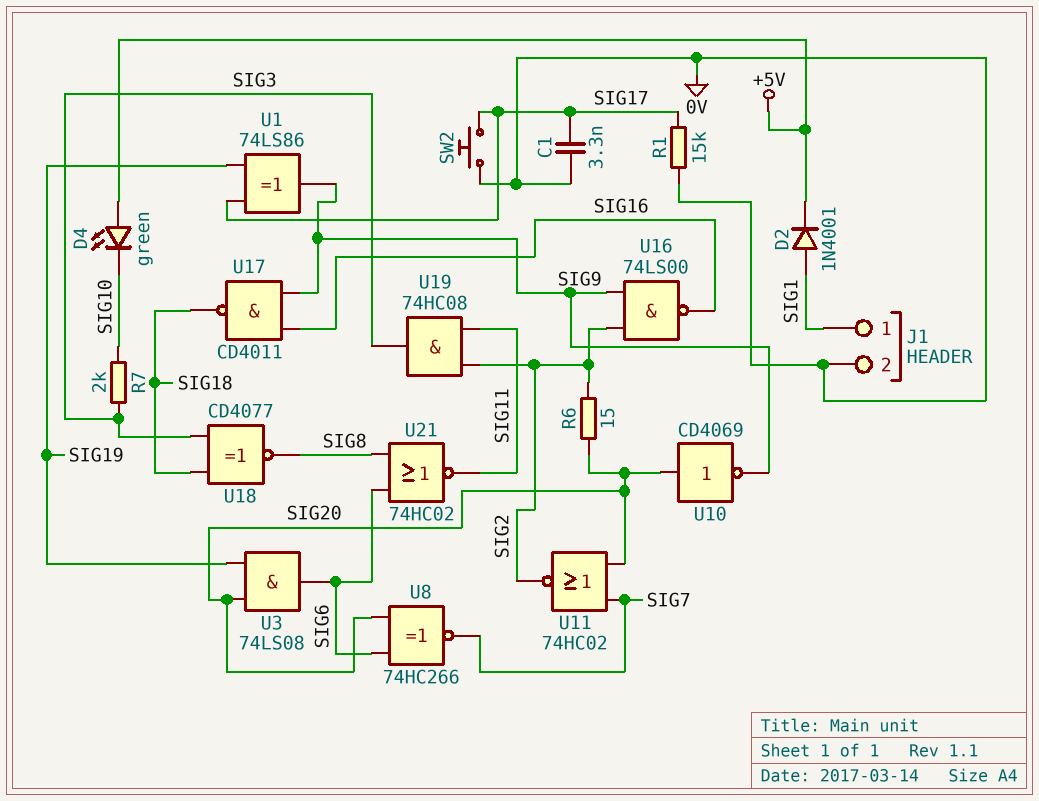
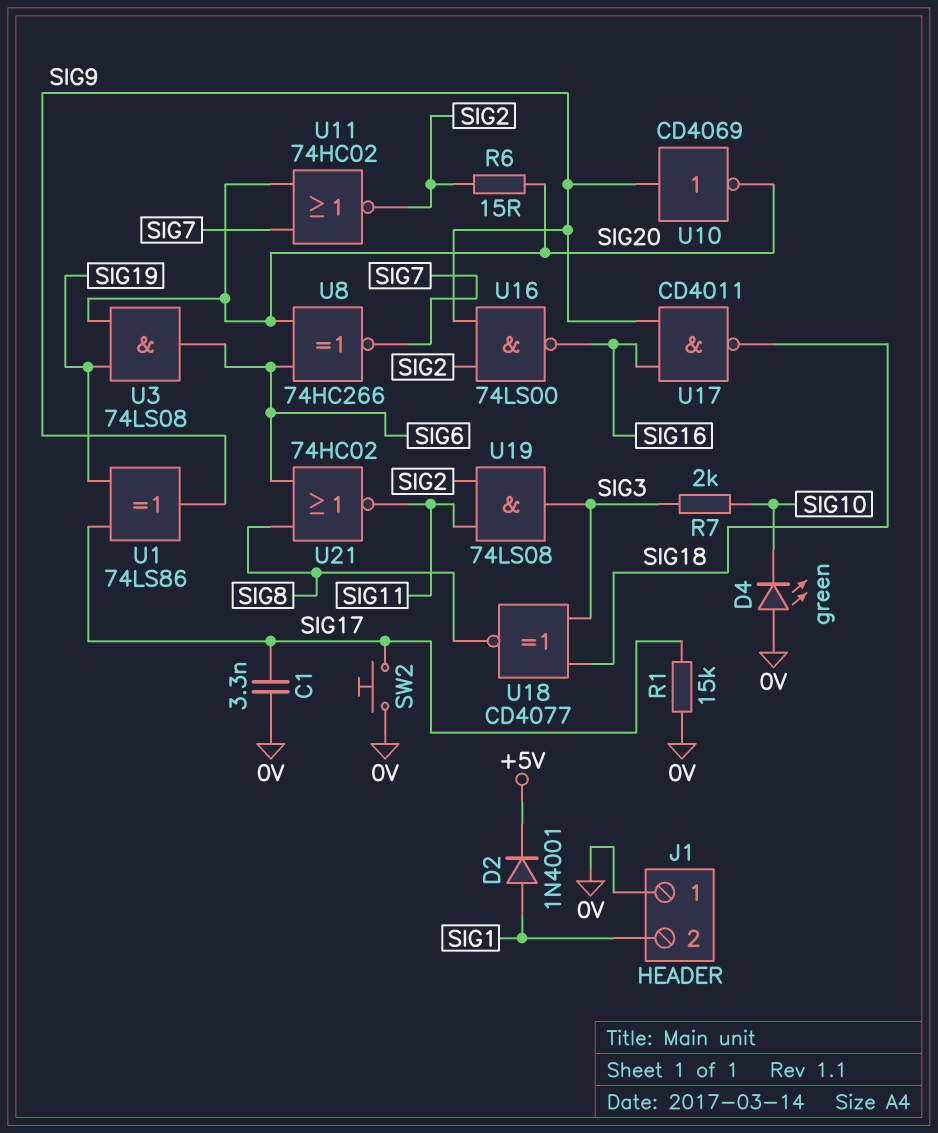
D4: LED green (A +5V, K SIG10) -> LED green (A 0V, K SIG10)
J1 pin 1: SIG1 -> 0V
J1 pin 2: 0V -> SIG1
U10: NOT CD4069 (in SIG20, out SIG9) -> NOT CD4069 (in SIG9, out SIG20)
U19: AND 74HC08 (in SIG2, in SIG11, out SIG3) -> AND 74LS08 (in SIG2, in SIG11, out SIG3)

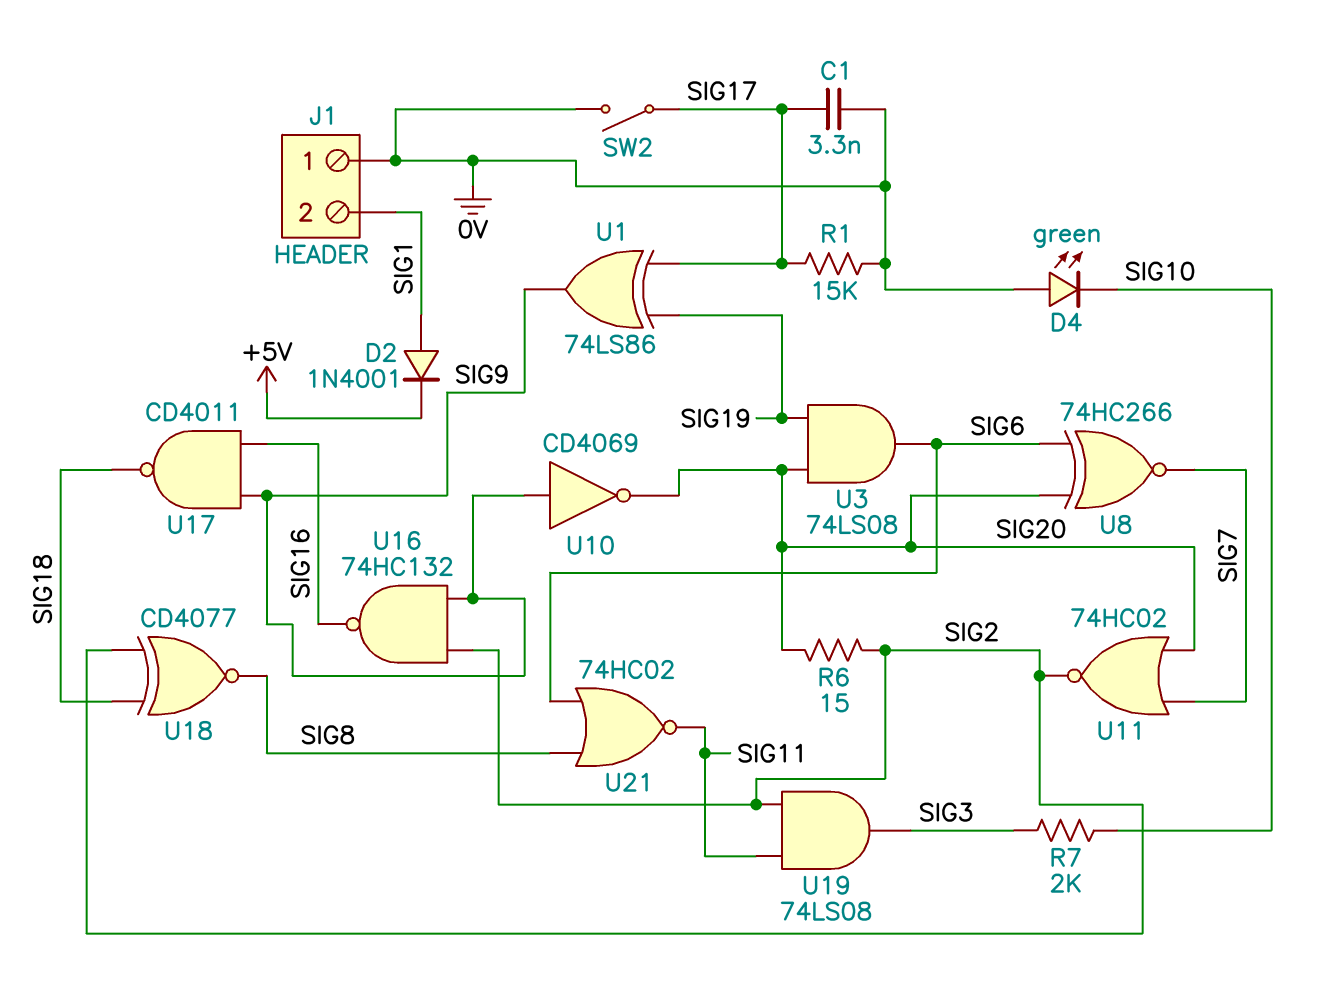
SW2: button (0V, SIG17) -> switch (0V, SIG17)
U16: NAND 74LS00 (in SIG2, in SIG9, out SIG16) -> NAND 74HC132 (in SIG2, in SIG9, out SIG16)
U18: XNOR CD4077 (in SIG3, in SIG18, out SIG8) -> XNOR CD4077 (in SIG2, in SIG18, out SIG8)

